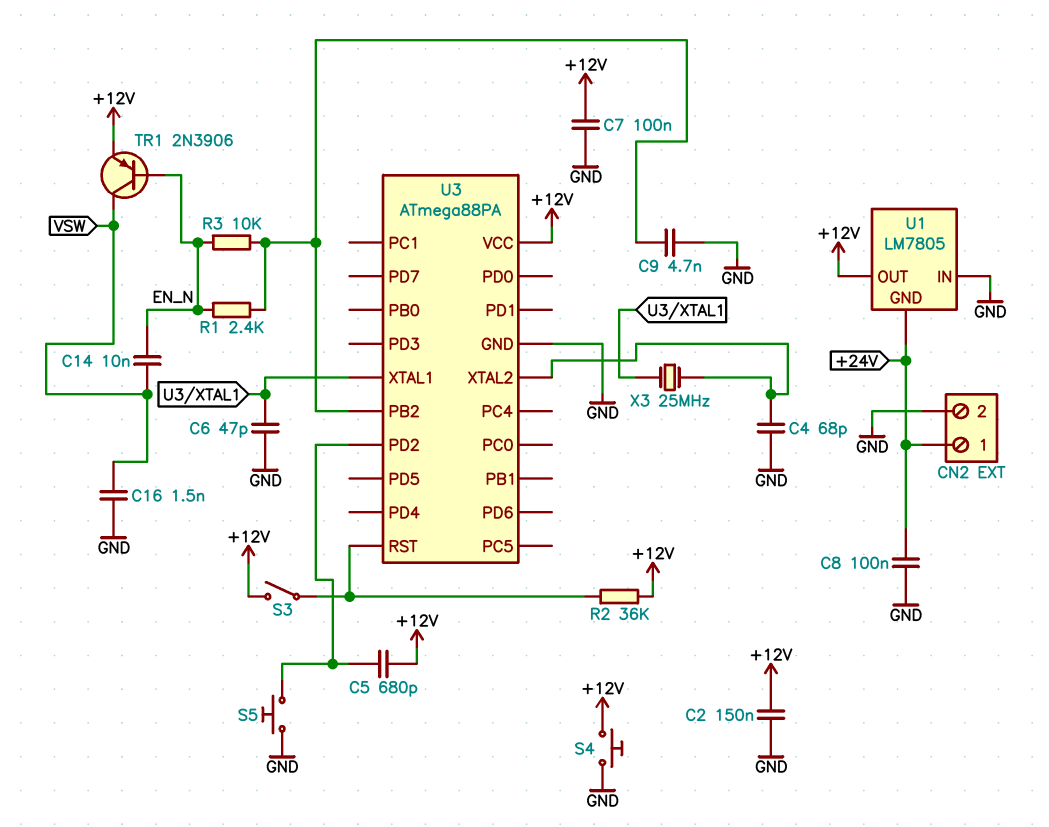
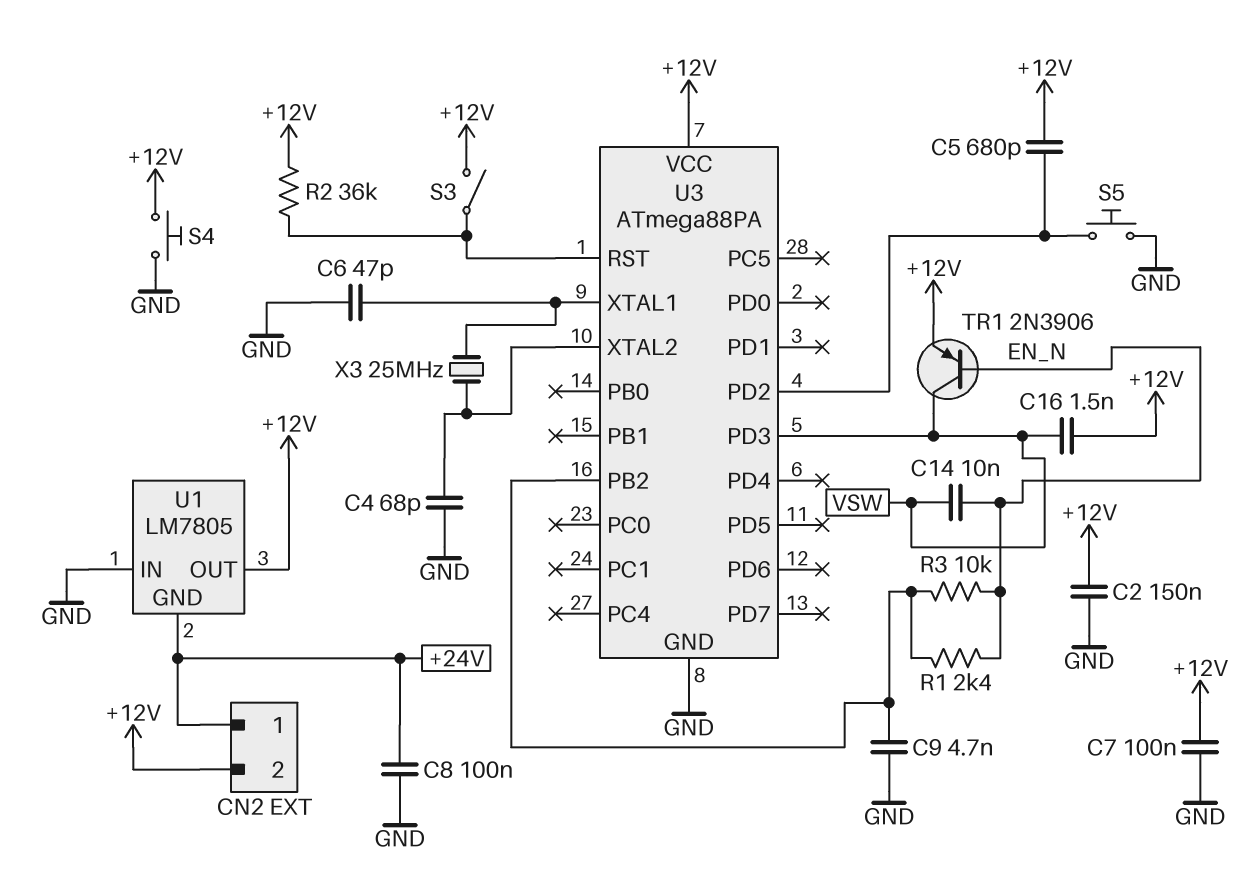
C16: 1.5nF (GND, VSW) -> 1.5nF (+12V, VSW)
CN2 pin 2: GND -> +12V
U3 pin PD3: none -> VSW

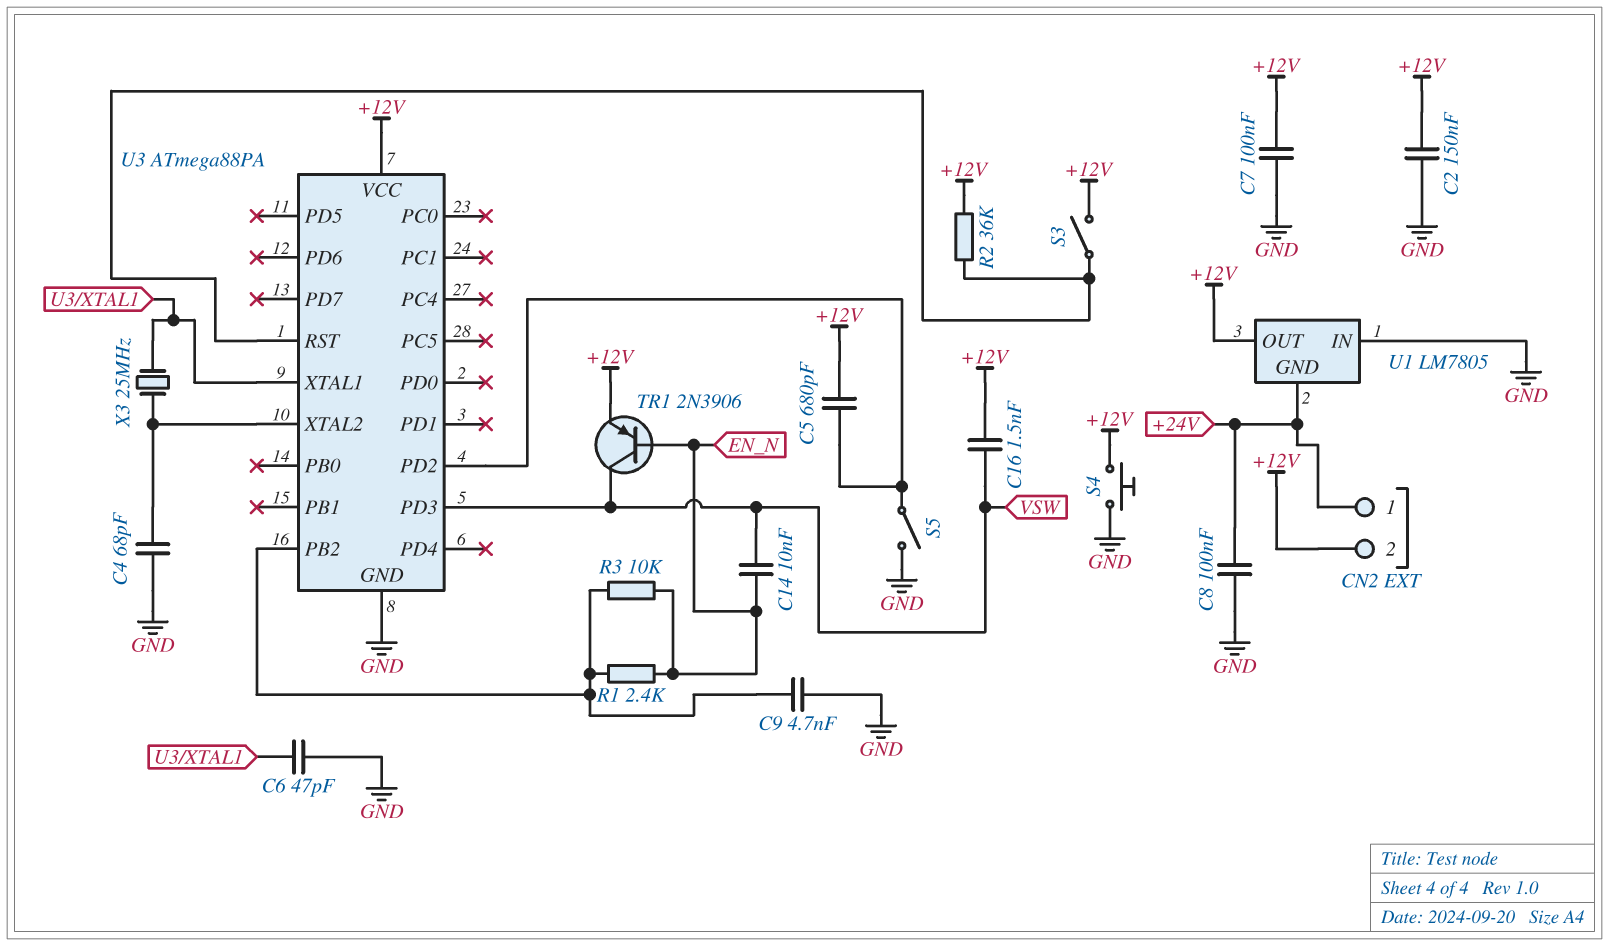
S5: button (GND, U3/PD2) -> switch (GND, U3/PD2)

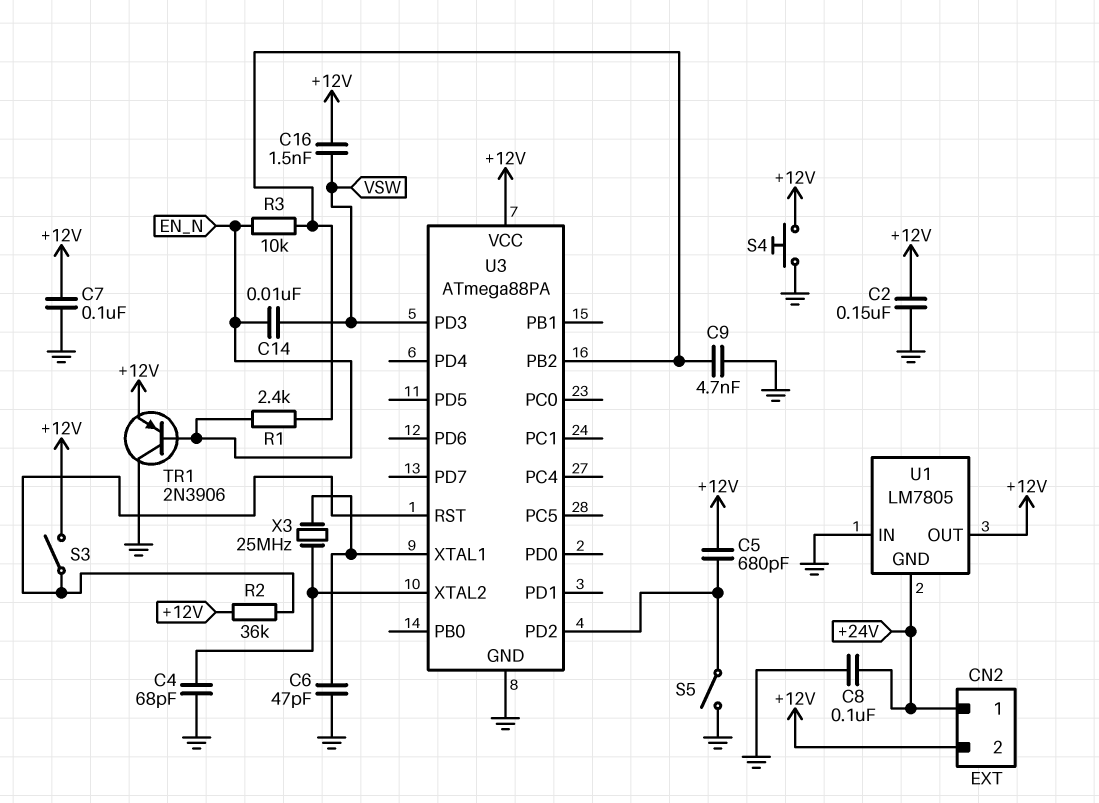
TR1: PNP 2N3906 (B EN_N, C VSW, E +12V) -> PNP 2N3906 (B EN_N, C GND, E +12V)

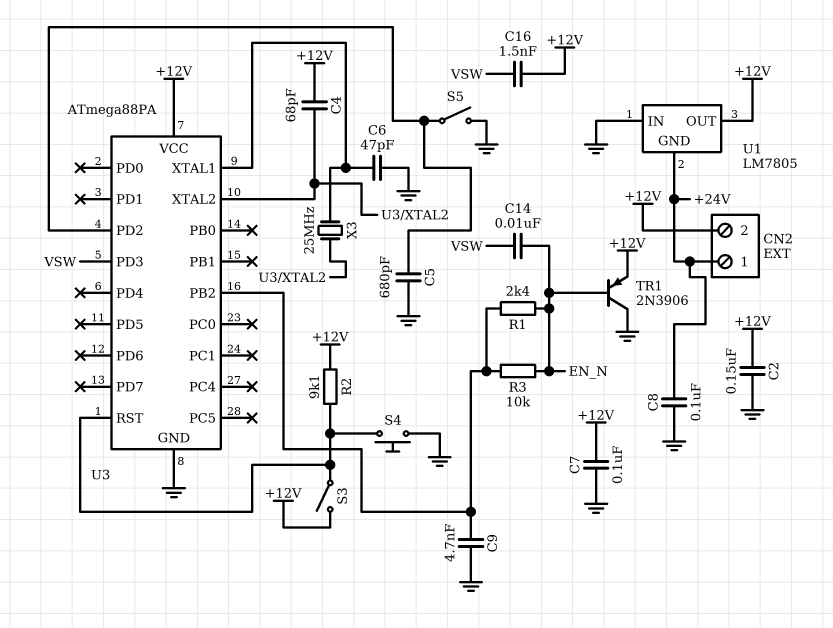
C4: 68pF (GND, U3/XTAL2) -> 68pF (+12V, U3/XTAL2)
C5: 680pF (+12V, U3/PD2) -> 680pF (GND, U3/PD2)
R2: 36k (+12V, U3/RST) -> 9.1k (+12V, U3/RST)
S4: button (+12V, GND) -> button (GND, U3/RST)

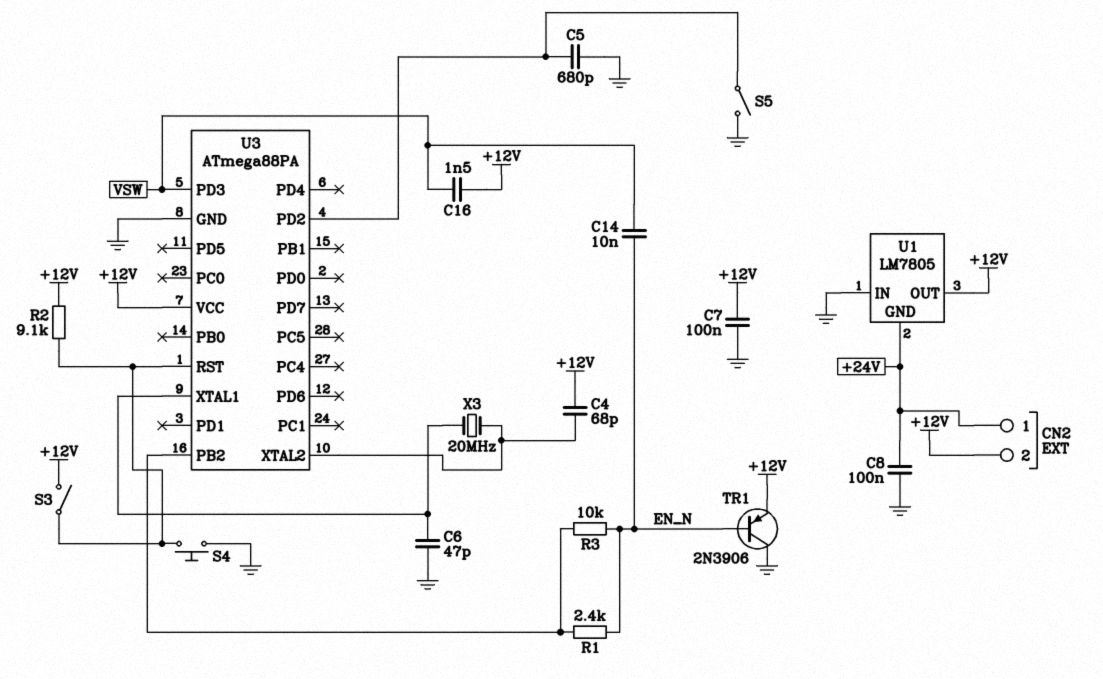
C2: 150nF (+12V, GND) -> none
C9: 4.7nF (GND, U3/PB2) -> none
X3: 25MHz (U3/XTAL1, U3/XTAL2) -> 20MHz (U3/XTAL1, U3/XTAL2)

